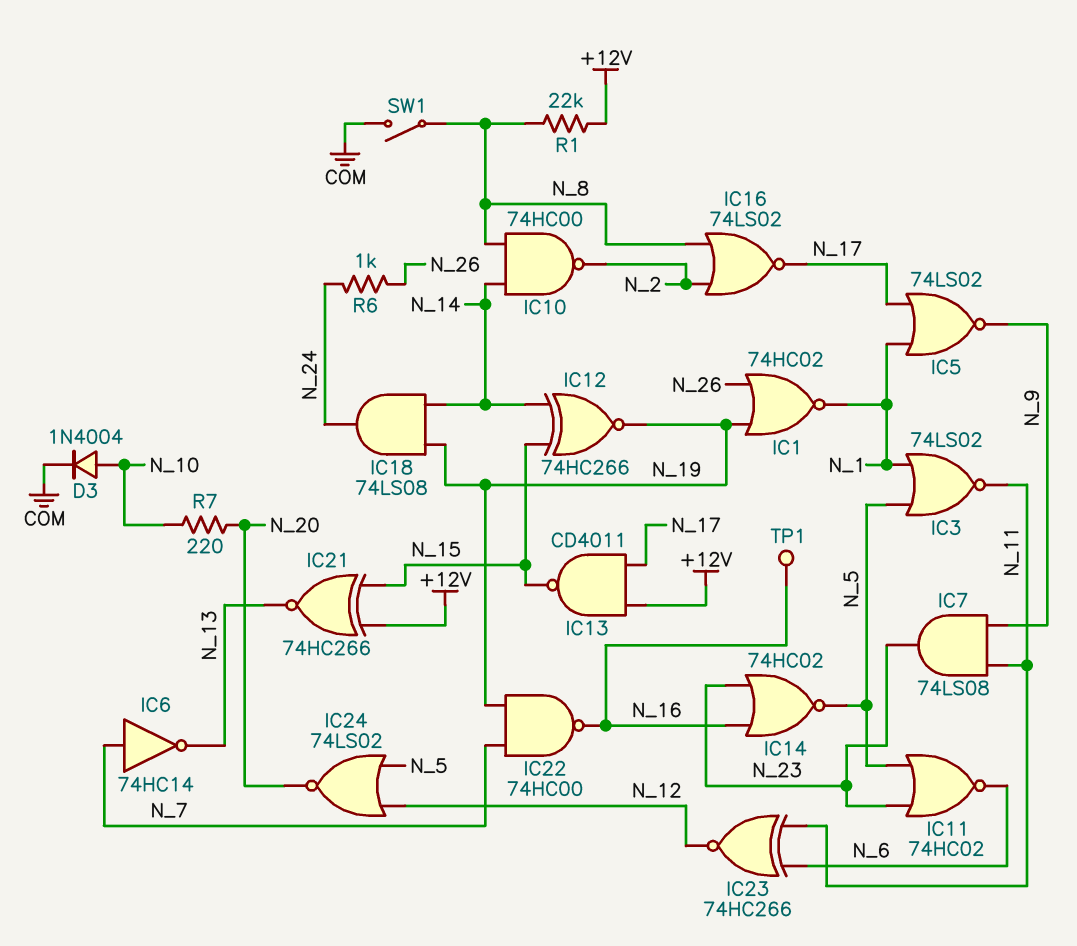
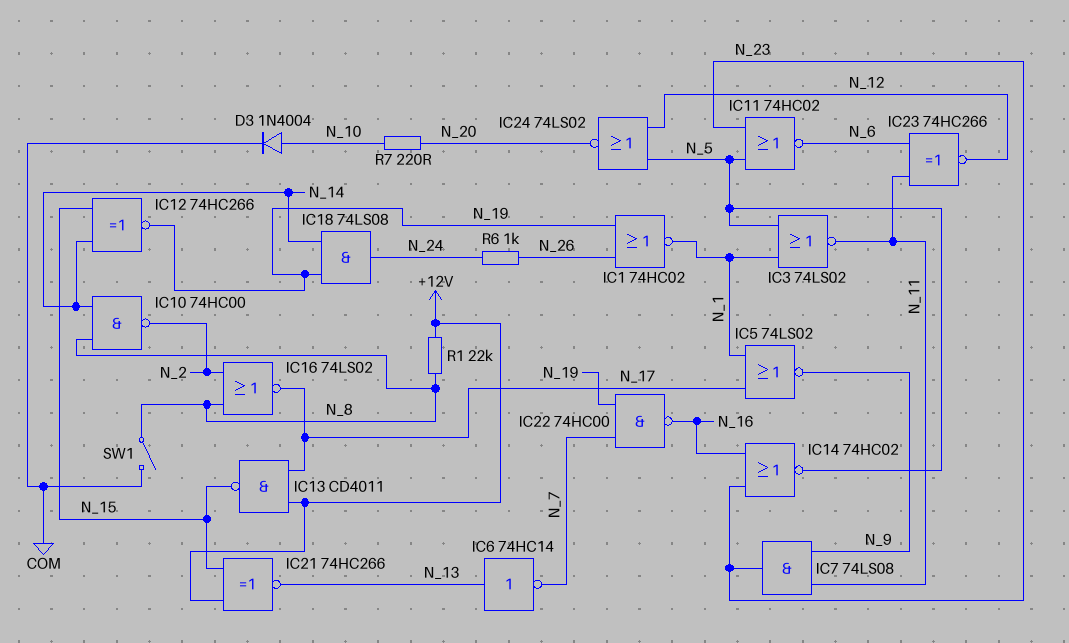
IC6: NOT 74HC14 (in N_7, out N_13) -> NOT 74HC14 (in N_13, out N_7)
TP1: test point (N_16) -> none

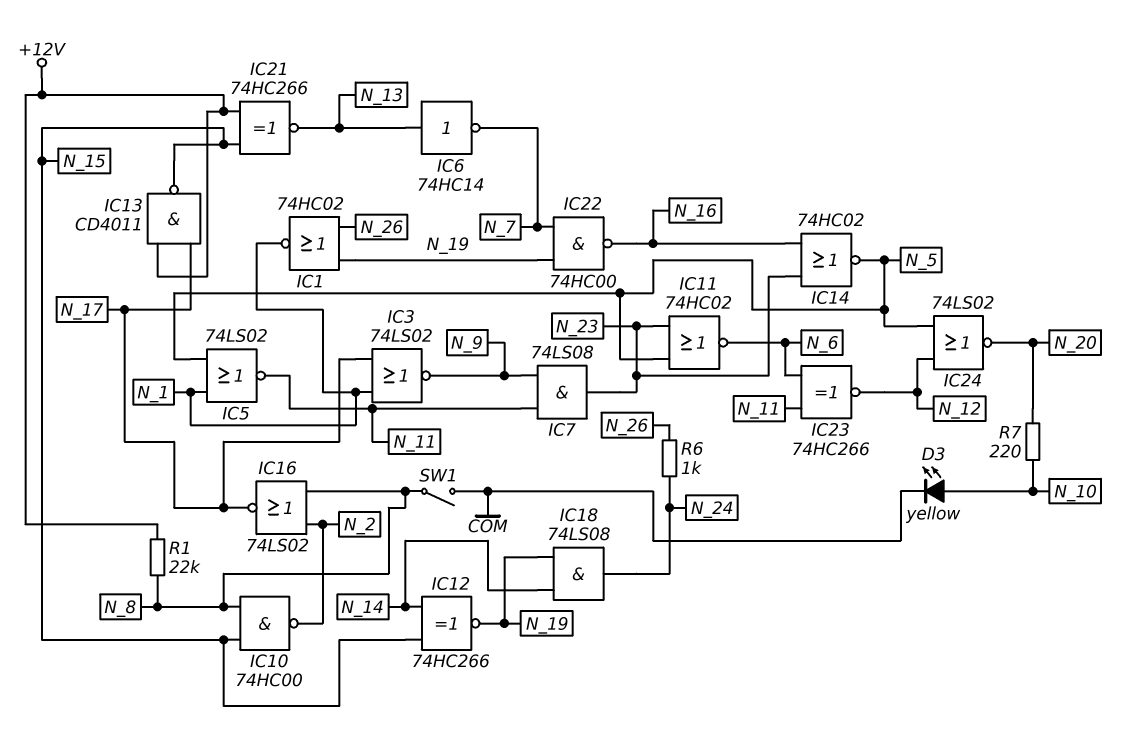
D3: diode 1N4004 (A N_10, K COM) -> LED yellow (A N_10, K COM)
IC3: NOR 74LS02 (in N_1, in N_5, out N_11) -> NOR 74LS02 (in N_1, in N_17, out N_9)
IC5: NOR 74LS02 (in N_1, in N_17, out N_9) -> NOR 74LS02 (in N_1, in N_5, out N_11)
IC10: NAND 74HC00 (in N_8, in N_14, out N_2) -> NAND 74HC00 (in N_8, in N_15, out N_2)

